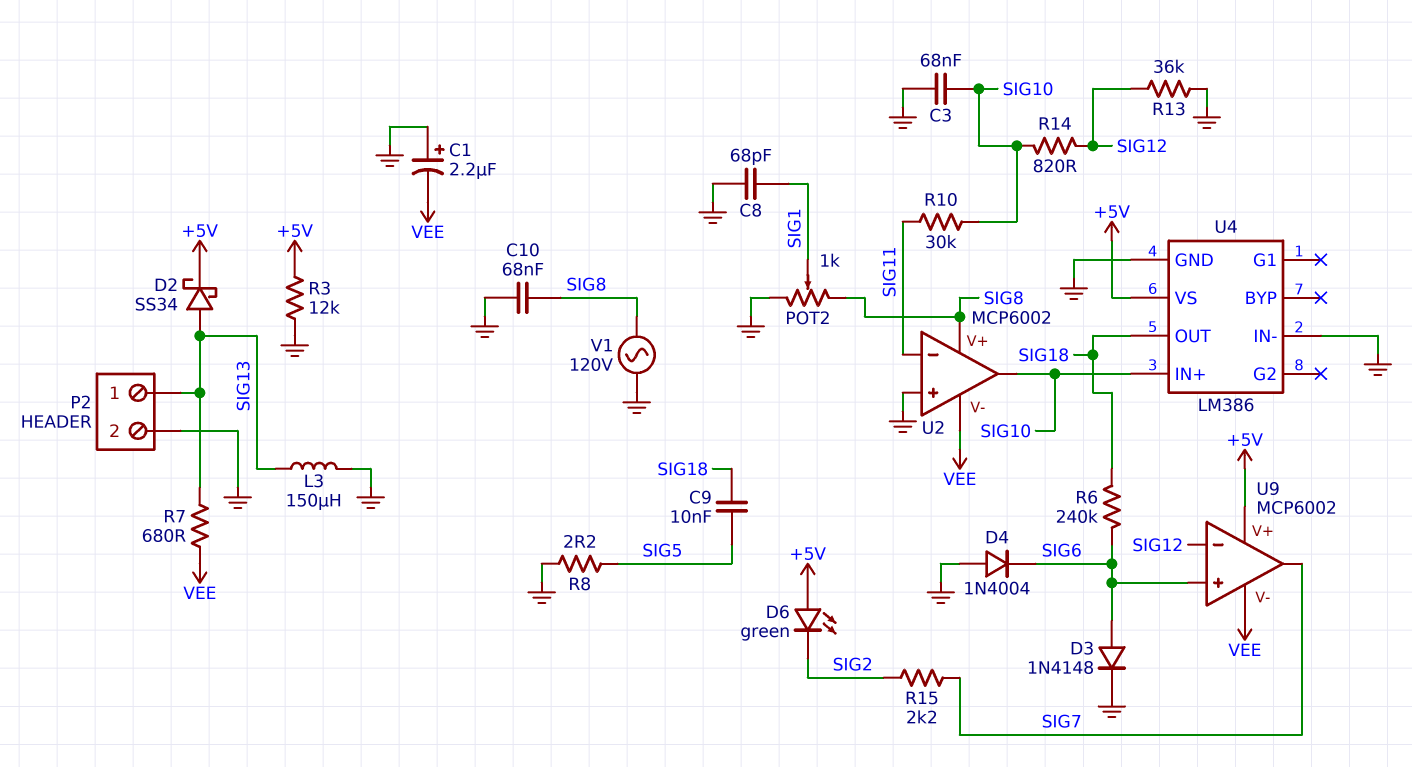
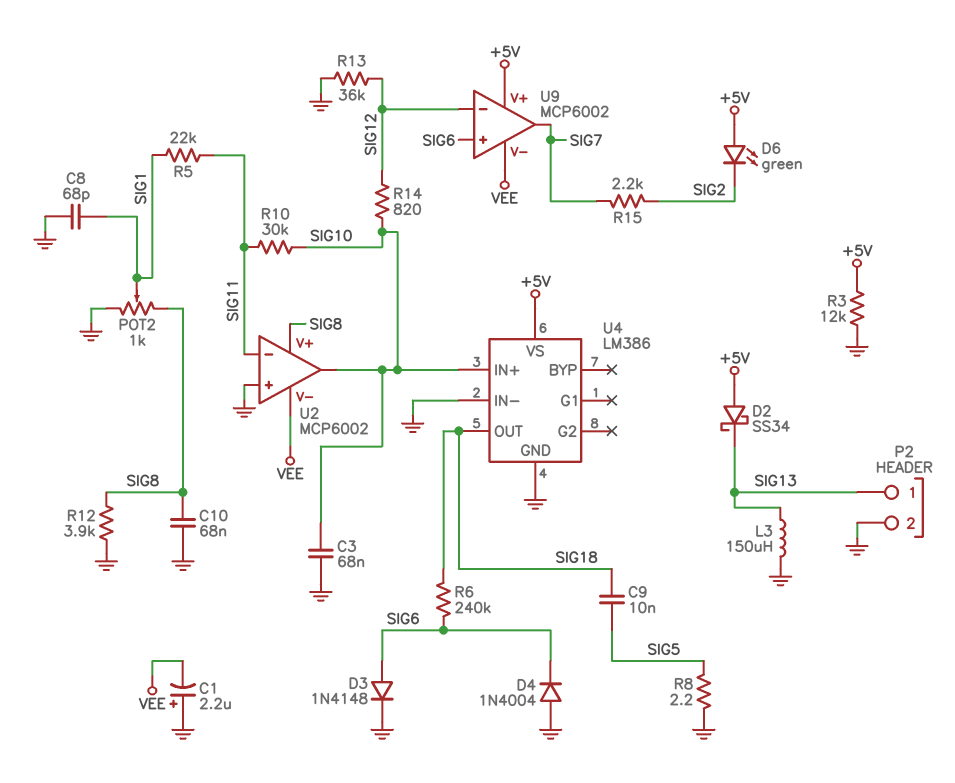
D2: schottky SS34 (A SIG13, K +5V) -> schottky SS34 (A +5V, K SIG13)
R5: none -> 22k (SIG1, SIG11)
R7: 680 (SIG13, VEE) -> none
R12: none -> 3.9k (GND, SIG8)
V1: AC 120V (GND, SIG8) -> none

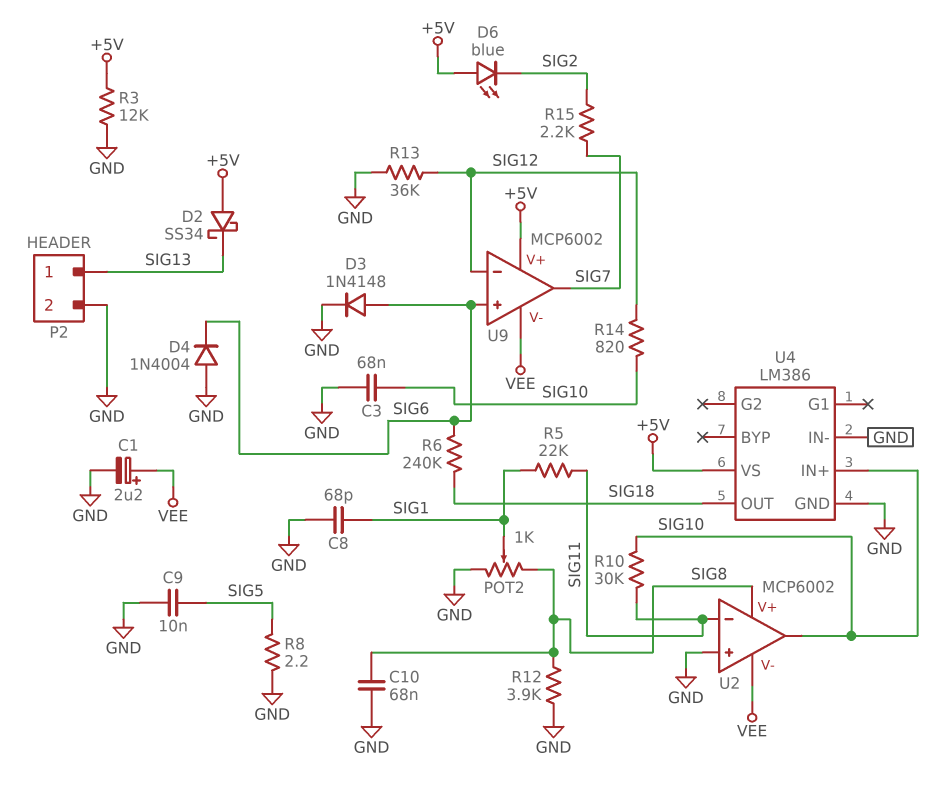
C1: 2.2uF (plus GND, minus VEE) -> 2.2uF (plus VEE, minus GND)
C9: 10nF (SIG5, SIG18) -> 10nF (GND, SIG5)
D6: LED green (A +5V, K SIG2) -> LED blue (A +5V, K SIG2)
L3: 150uH (GND, SIG13) -> none

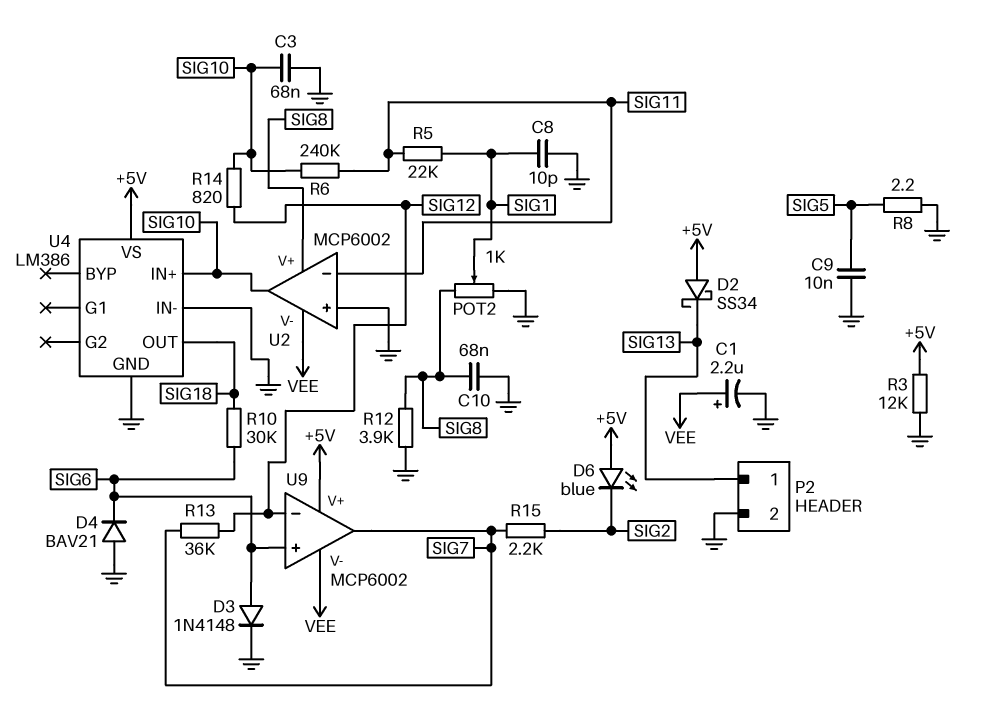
C8: 68pF (GND, SIG1) -> 10pF (GND, SIG1)
D4: diode 1N4004 (A GND, K SIG6) -> diode BAV21 (A GND, K SIG6)
R6: 240k (SIG6, SIG18) -> 240k (SIG10, SIG11)
R10: 30k (SIG10, SIG11) -> 30k (SIG6, SIG18)
R13: 36k (GND, SIG12) -> 36k (SIG7, SIG12)

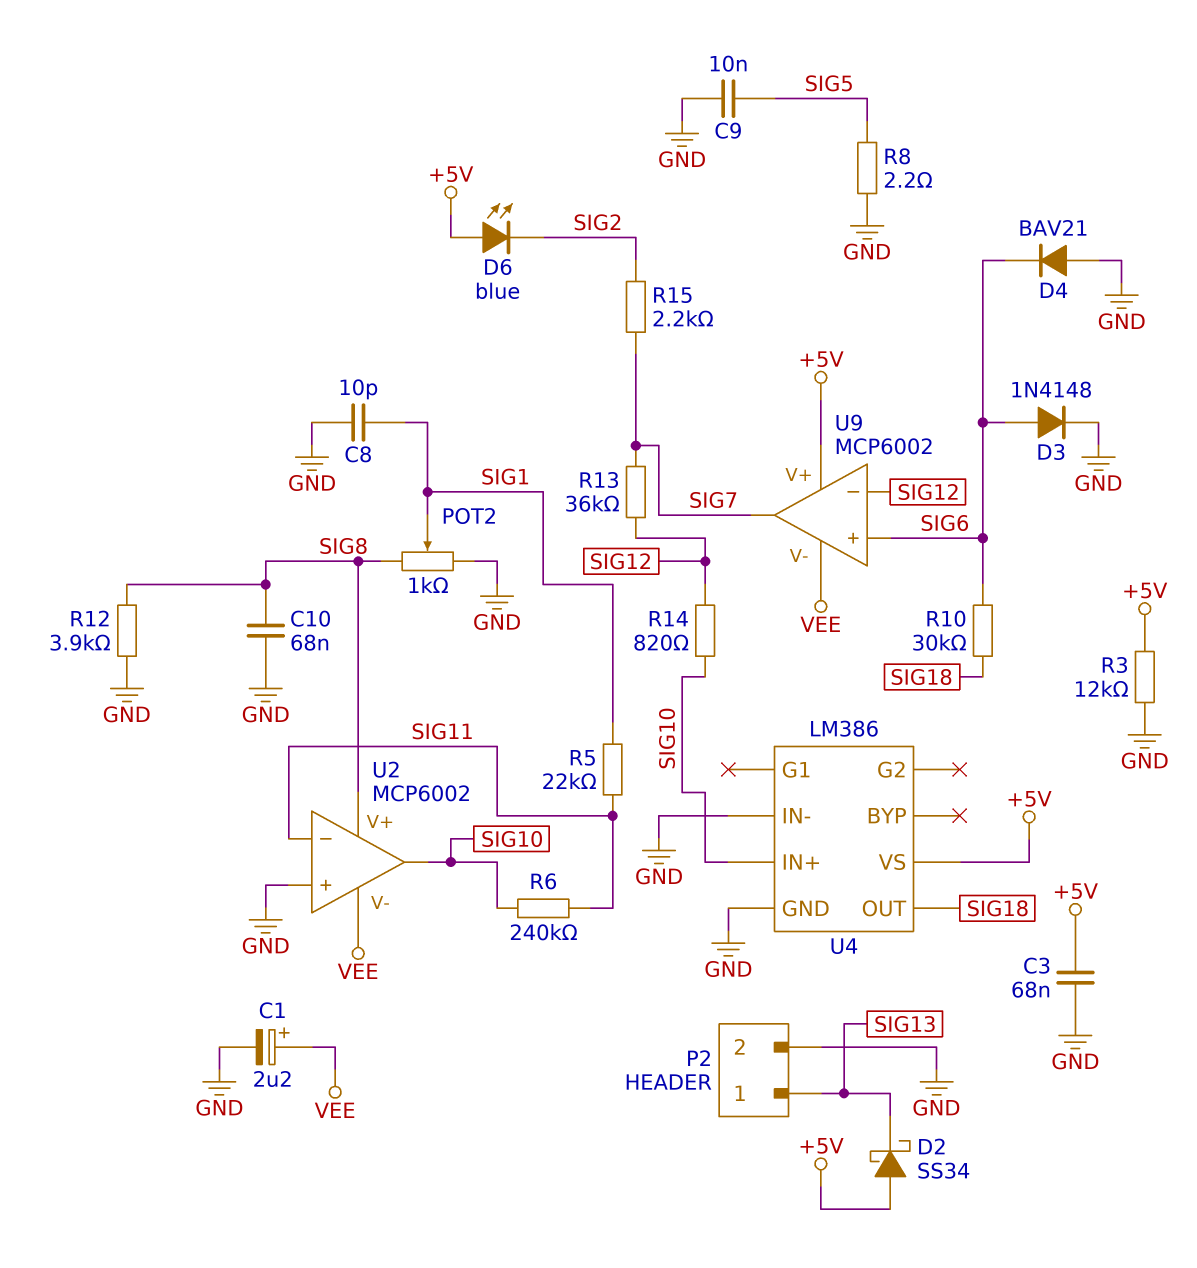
C3: 68nF (GND, SIG10) -> 68nF (+5V, GND)

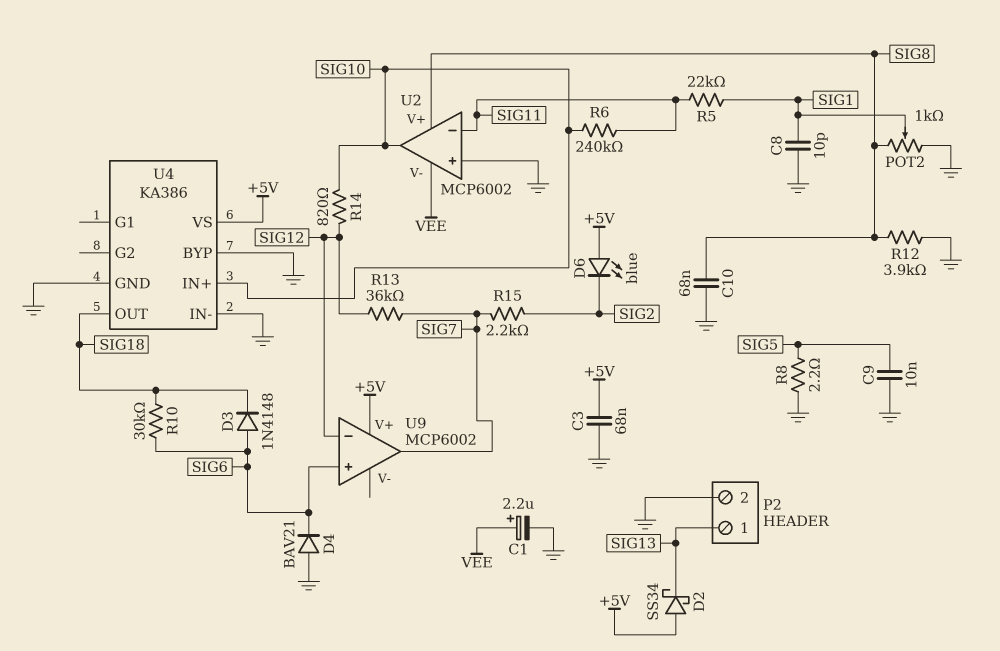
D3: diode 1N4148 (A SIG6, K GND) -> diode 1N4148 (A SIG6, K SIG18)
R3: 12k (+5V, GND) -> none
U4: LM386 -> KA386
U4 pin BYP: none -> GND
U9 pin V-: VEE -> none

